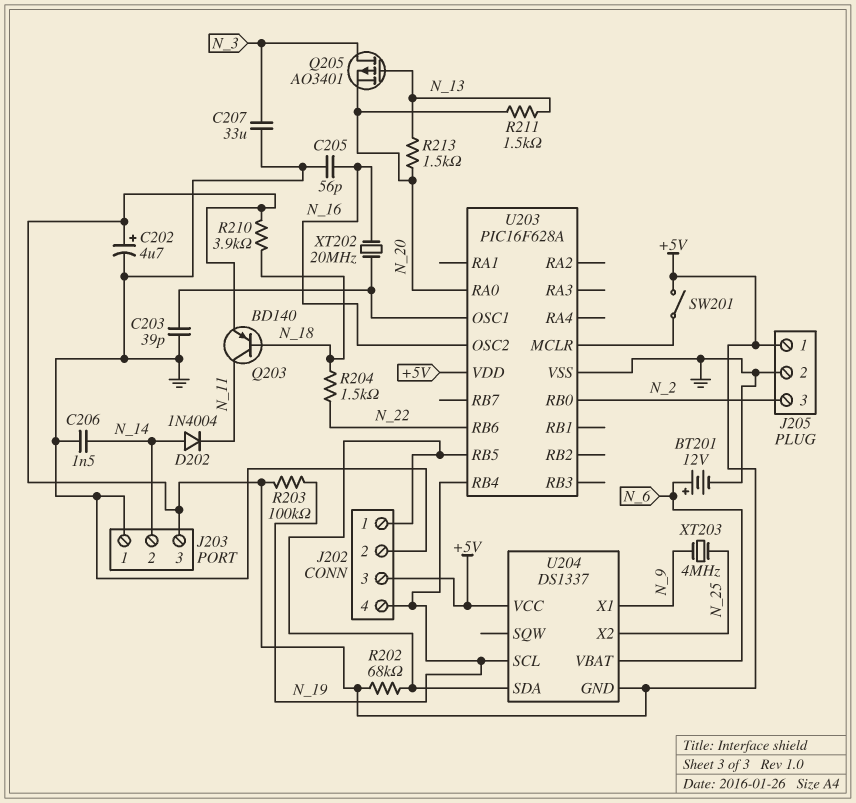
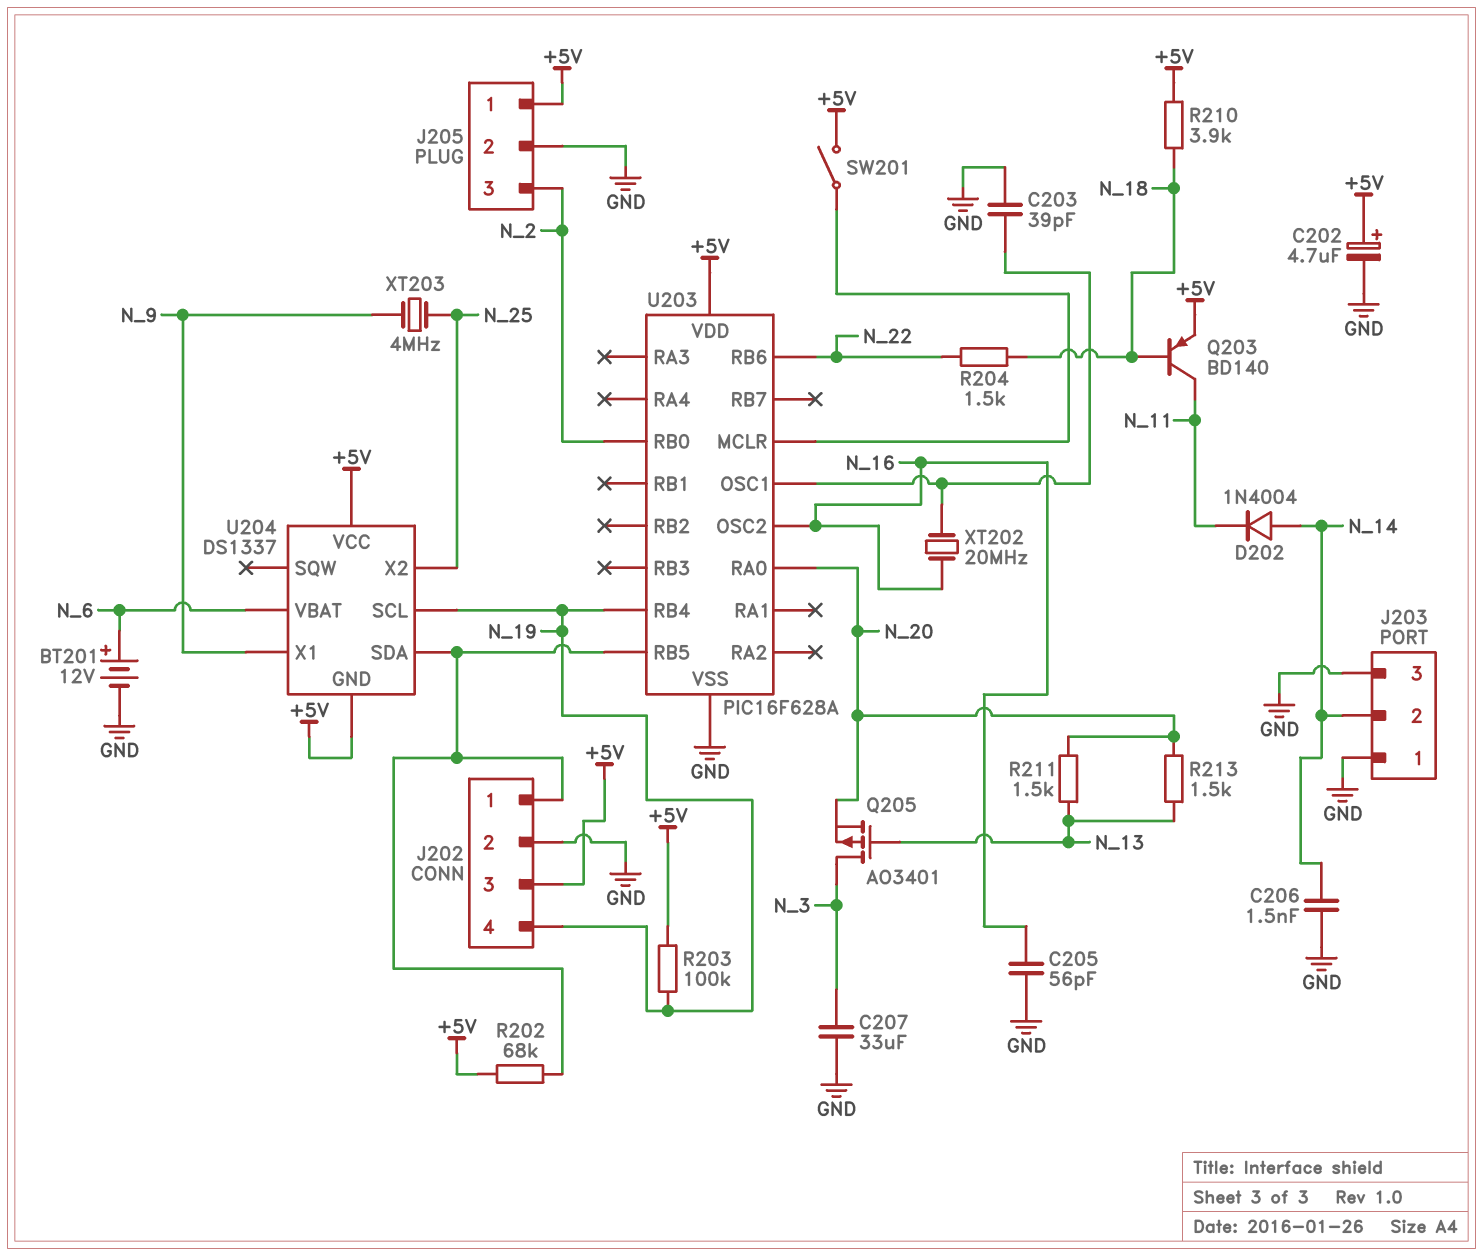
J203 pin 3: +5V -> GND

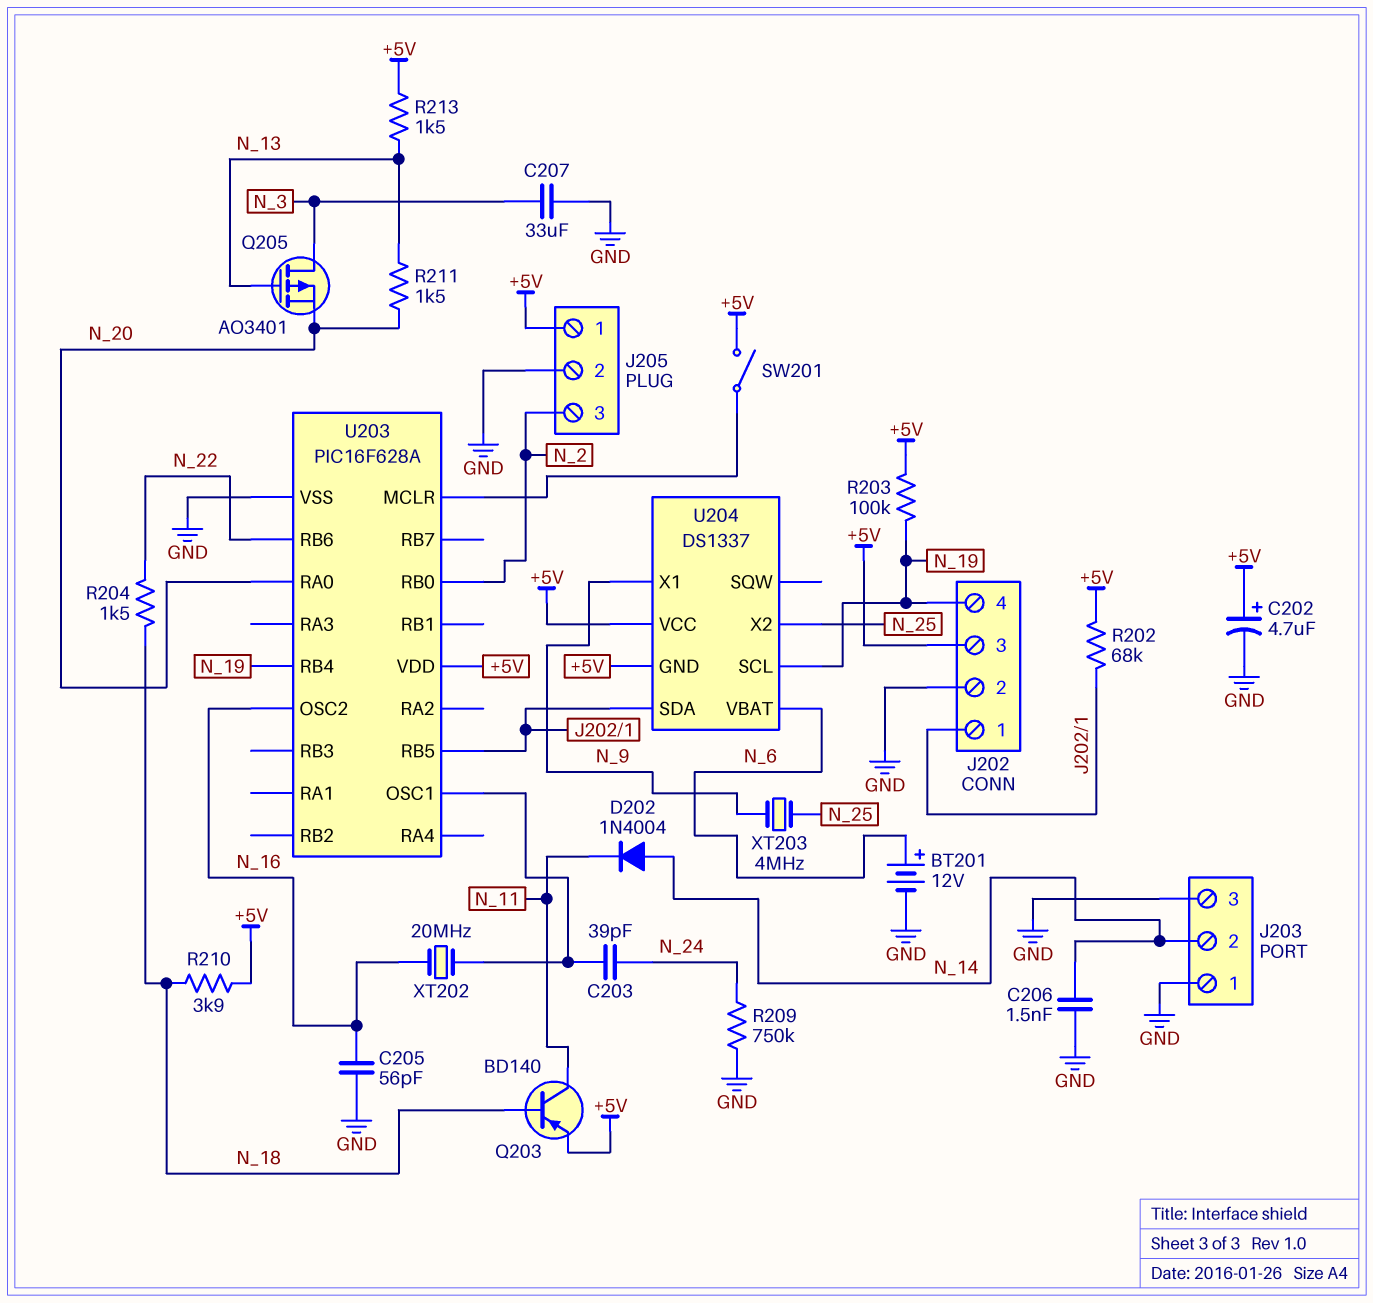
C203: 39pF (GND, U203/OSC1) -> 39pF (N_24, U203/OSC1)
R209: none -> 750k (GND, N_24)
R213: 1.5k (N_13, N_20) -> 1.5k (+5V, N_13)

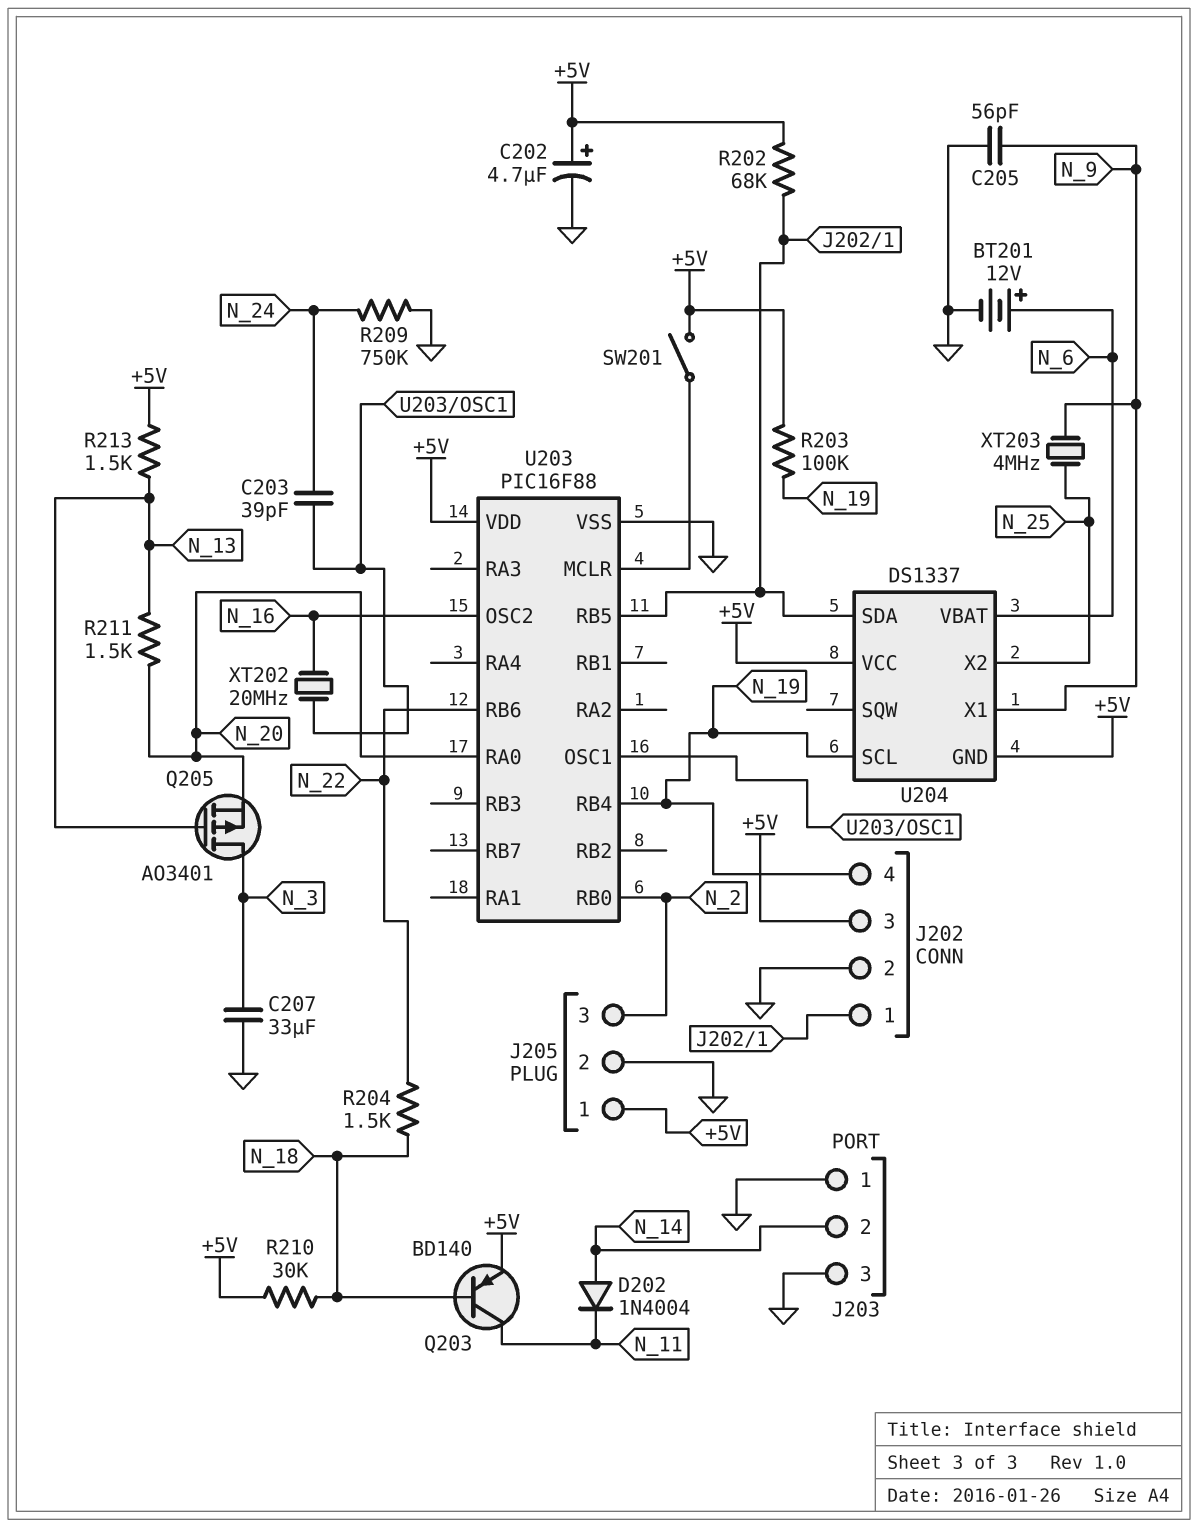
C205: 56pF (GND, N_16) -> 56pF (GND, N_9)
C206: 1.5nF (GND, N_14) -> none
R210: 3.9k (+5V, N_18) -> 30k (+5V, N_18)
U203: PIC16F628A -> PIC16F88

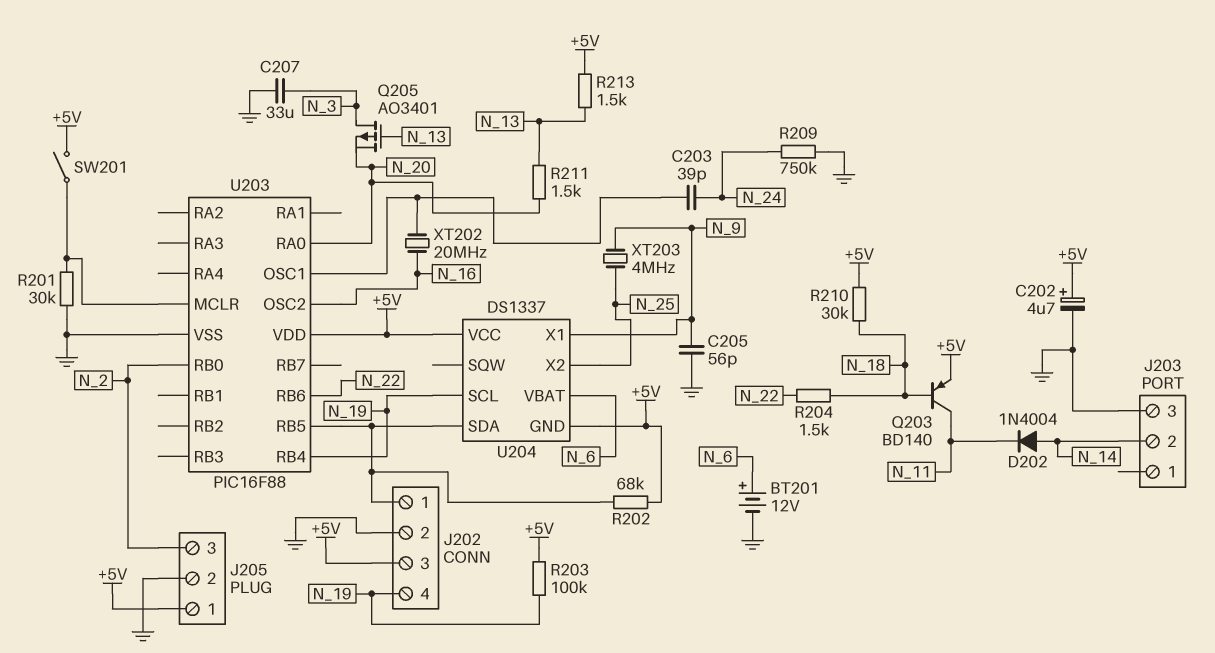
J203 pin 1: GND -> none
R201: none -> 30k (GND, U203/MCLR)

